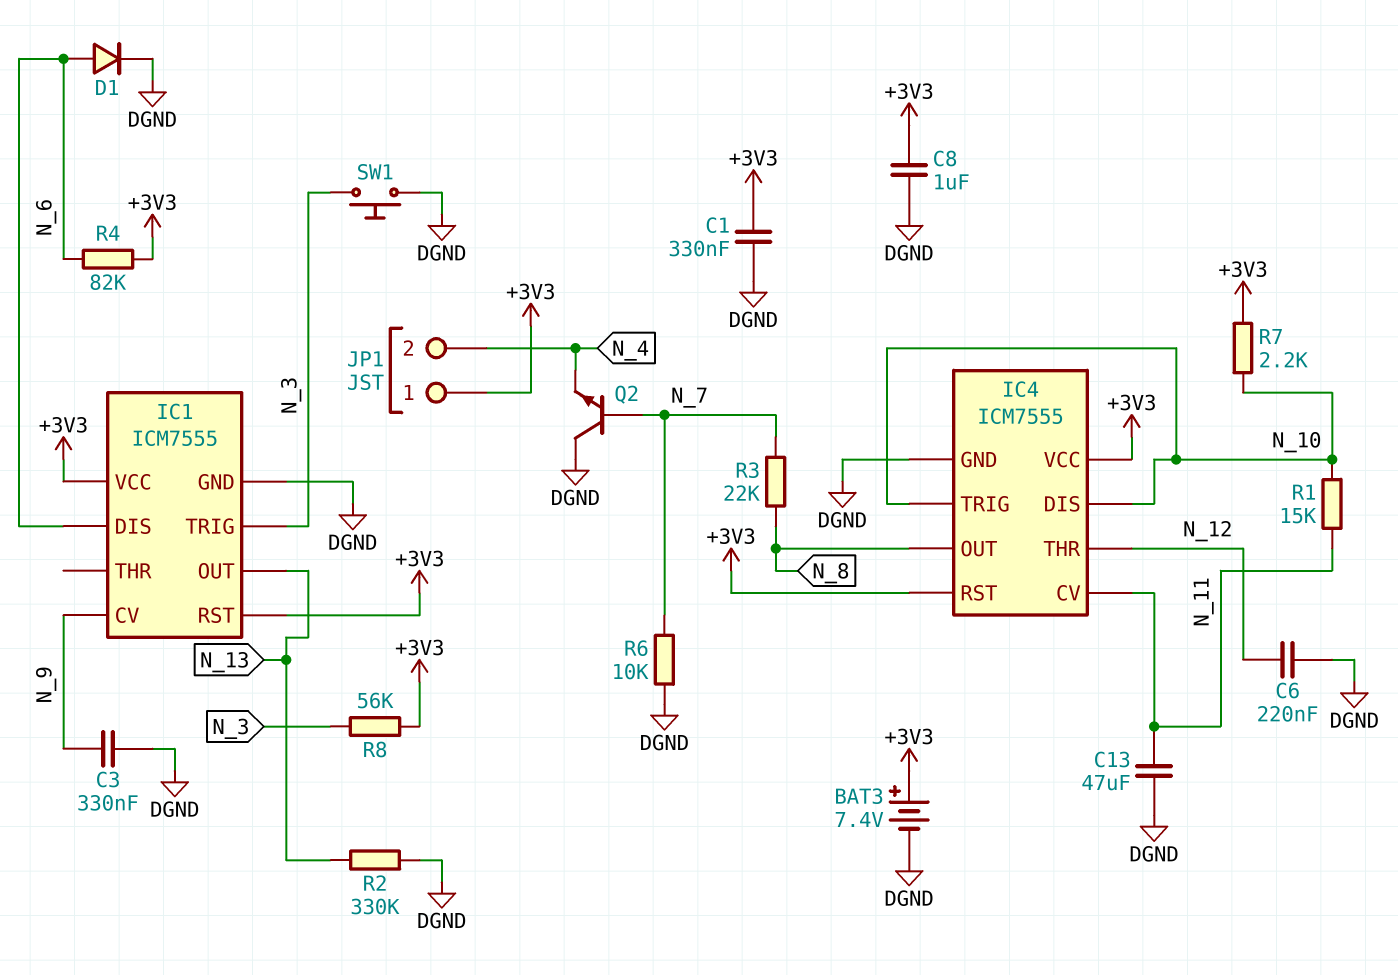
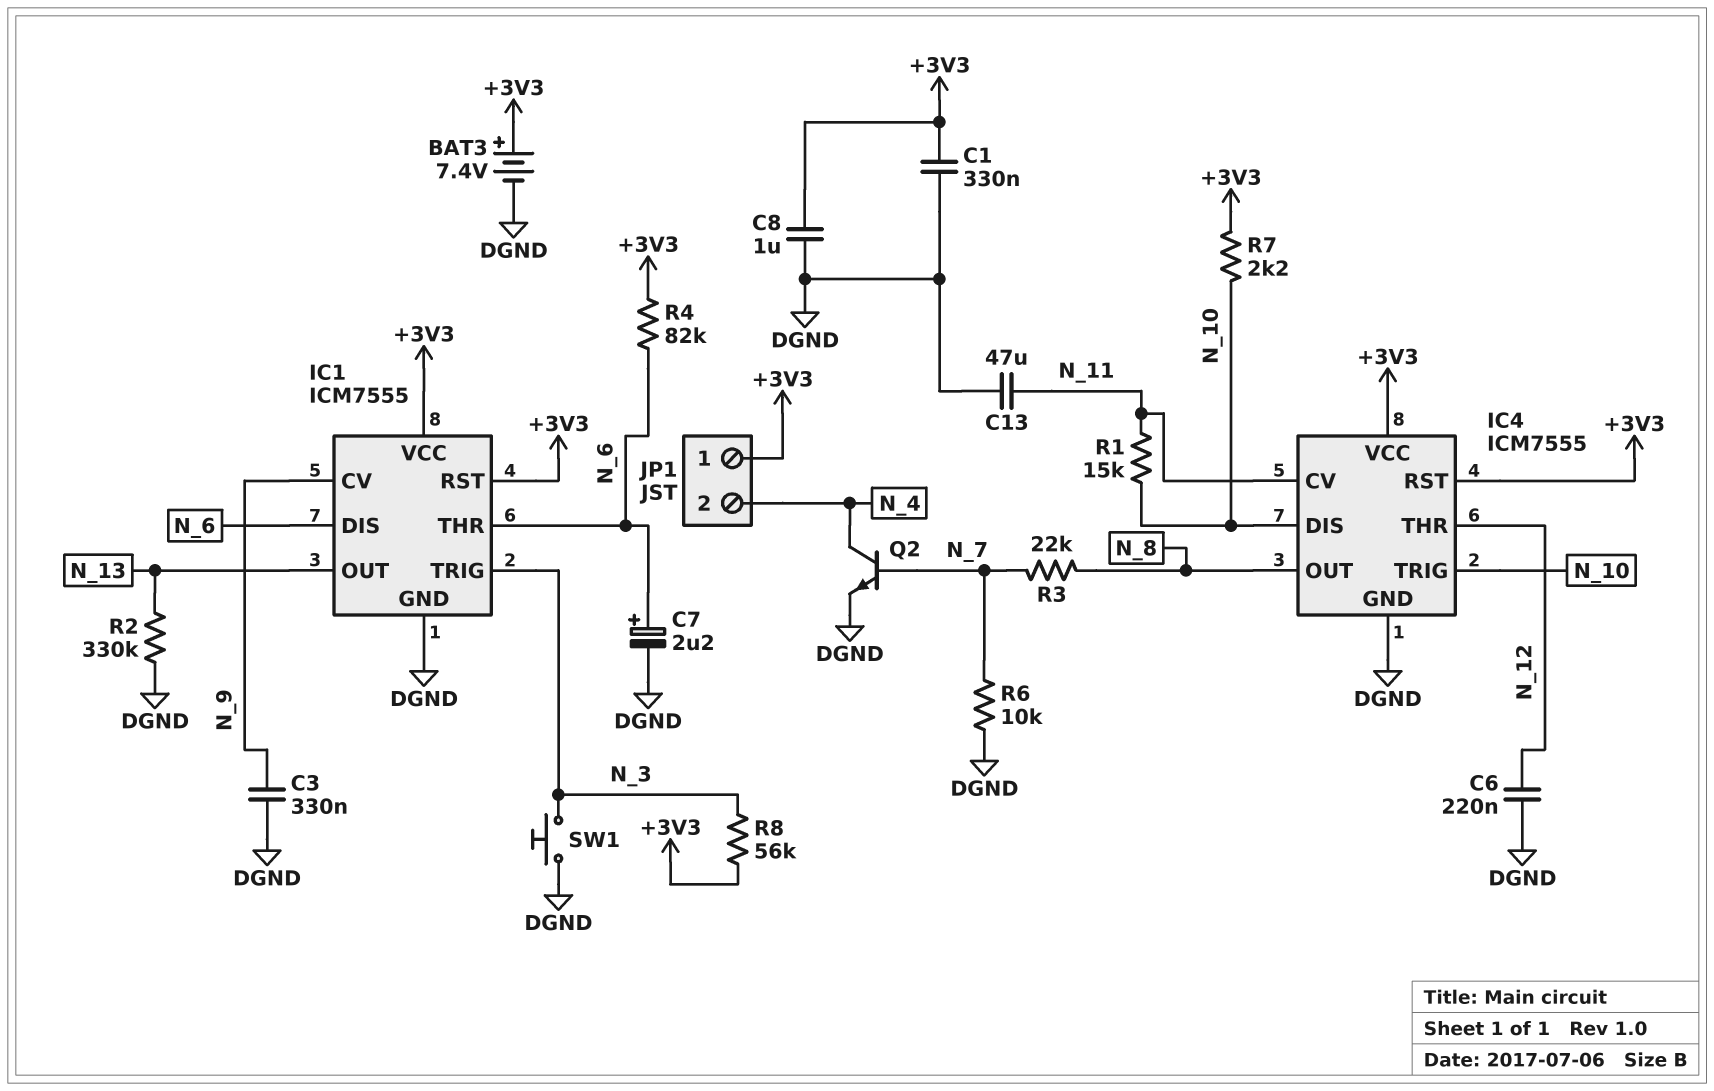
C7: none -> 2.2uF (plus N_6, minus DGND)
D1: diode (A N_6, K DGND) -> none
IC1 pin THR: none -> N_6
Q2: NPN (B N_7, C DGND, E N_4) -> NPN (B N_7, C N_4, E DGND)

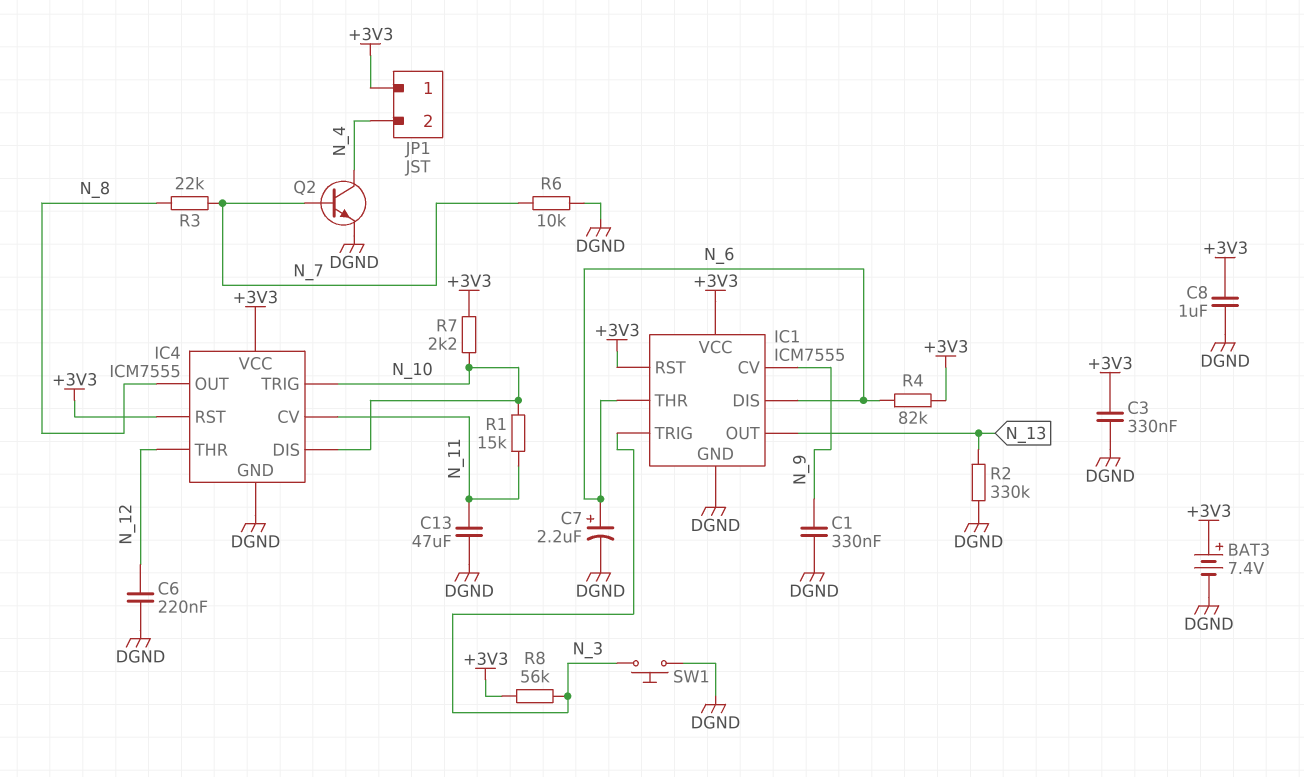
C1: 330nF (+3V3, DGND) -> 330nF (DGND, N_9)
C3: 330nF (DGND, N_9) -> 330nF (+3V3, DGND)

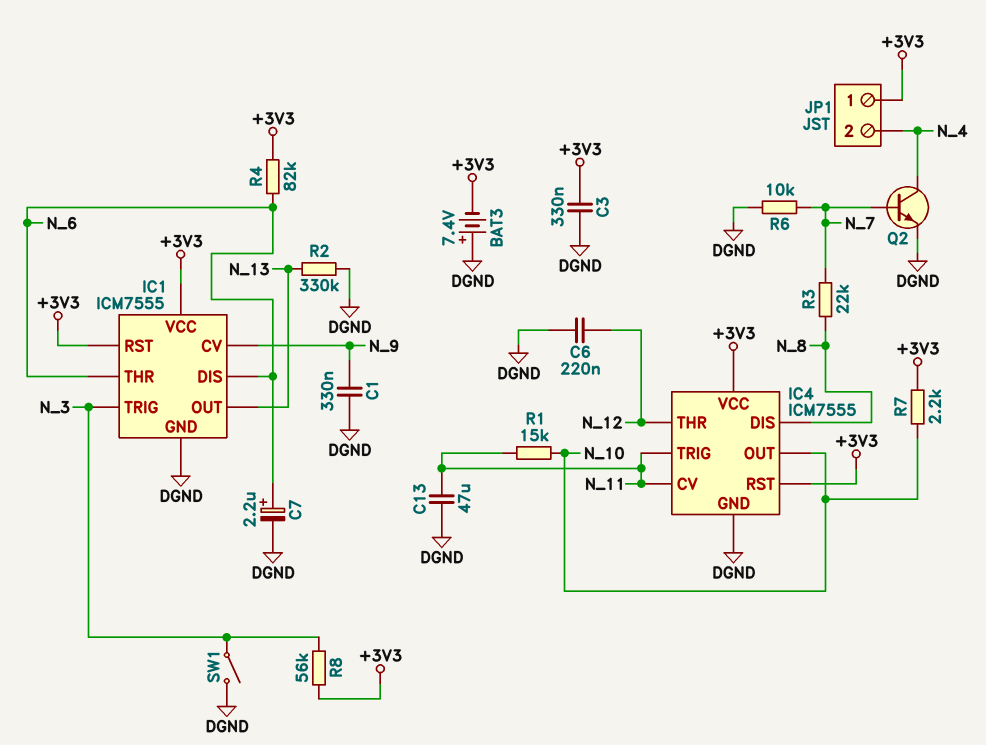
BAT3: 7.4V (plus +3V3, minus DGND) -> 7.4V (plus DGND, minus +3V3)
C8: 1uF (+3V3, DGND) -> none
IC4 pin DIS: N_10 -> N_8
IC4 pin OUT: N_8 -> N_10
IC4 pin TRIG: N_10 -> N_11
SW1: button (DGND, N_3) -> switch (DGND, N_3)

